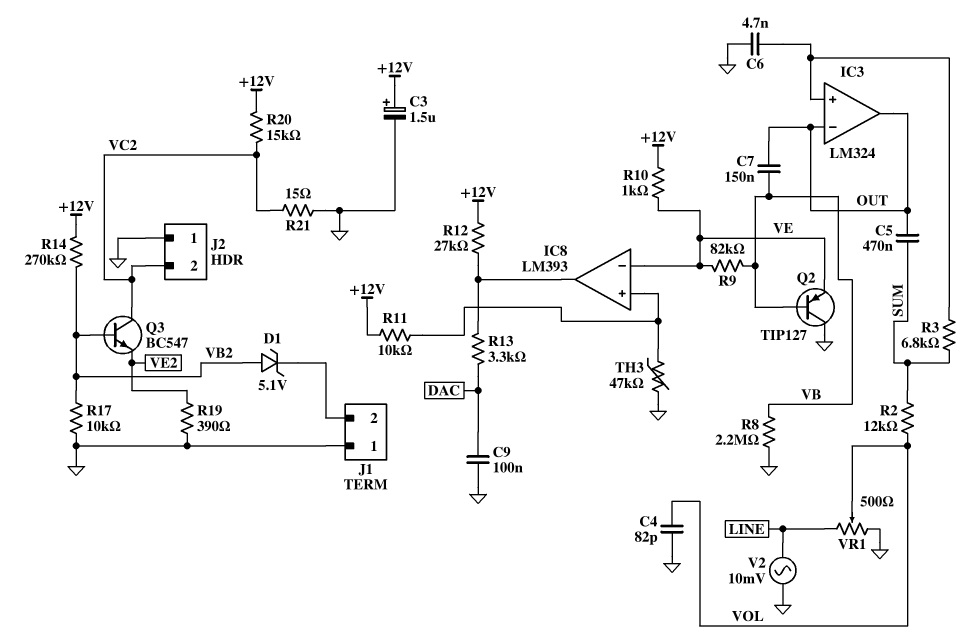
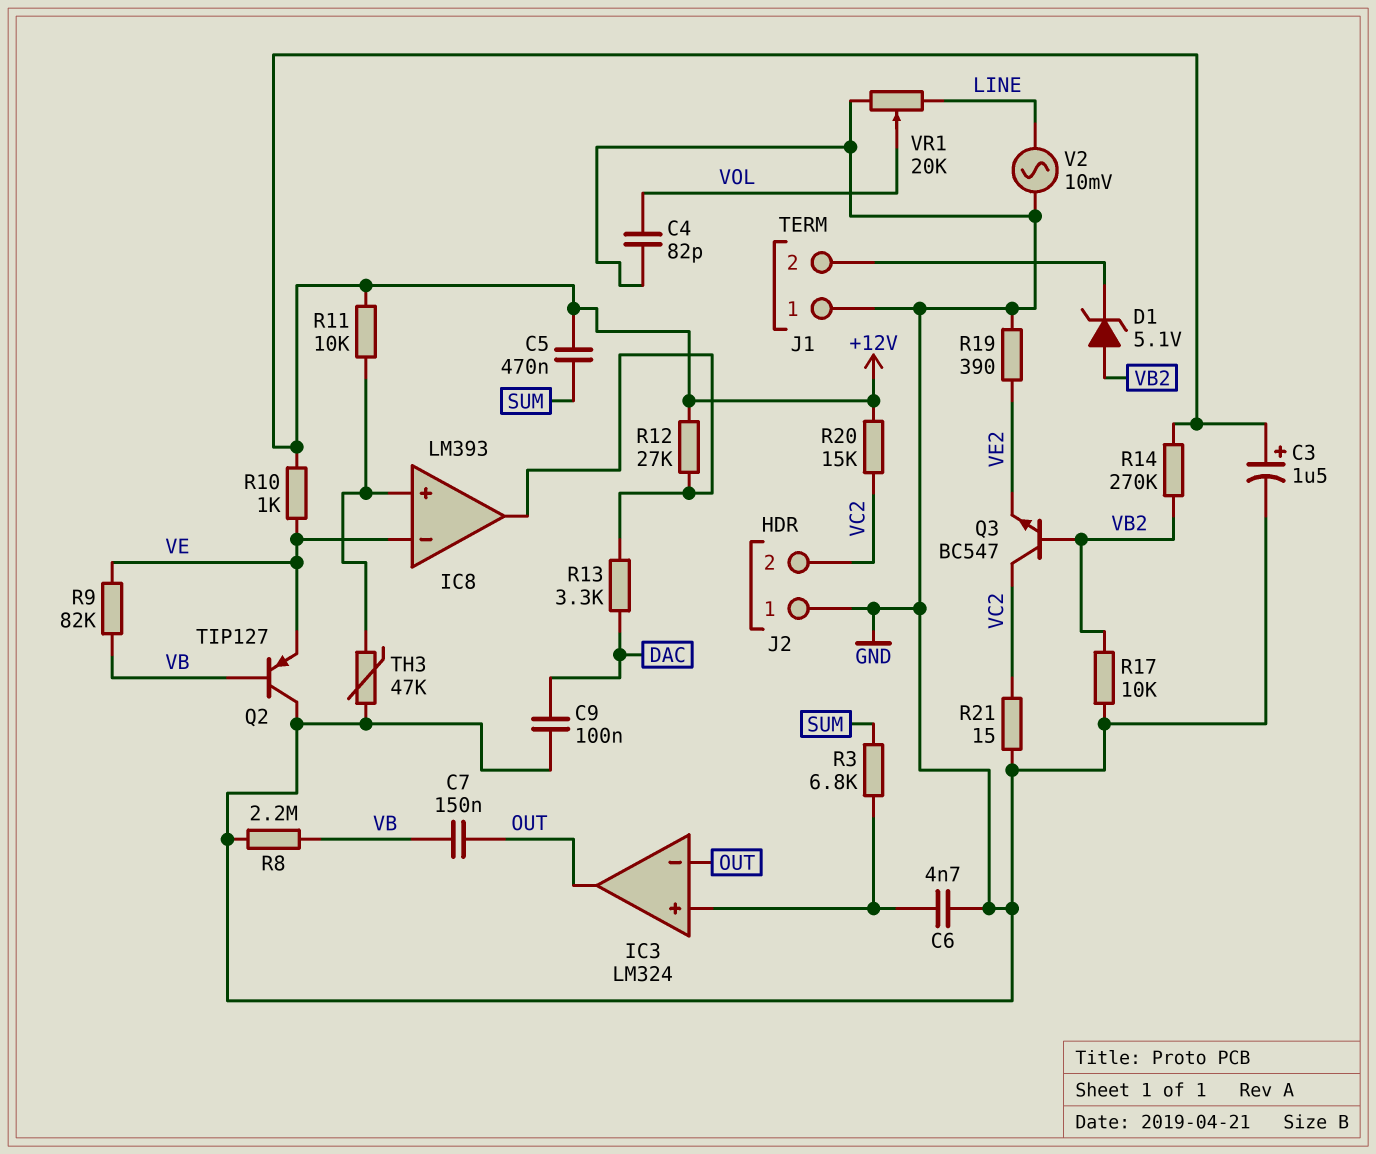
C5: 470nF (OUT, SUM) -> 470nF (+12V, SUM)
R2: 12k (SUM, VOL) -> none
VR1: 500 (GND, LINE, wiper VOL) -> 20k (GND, LINE, wiper VOL)

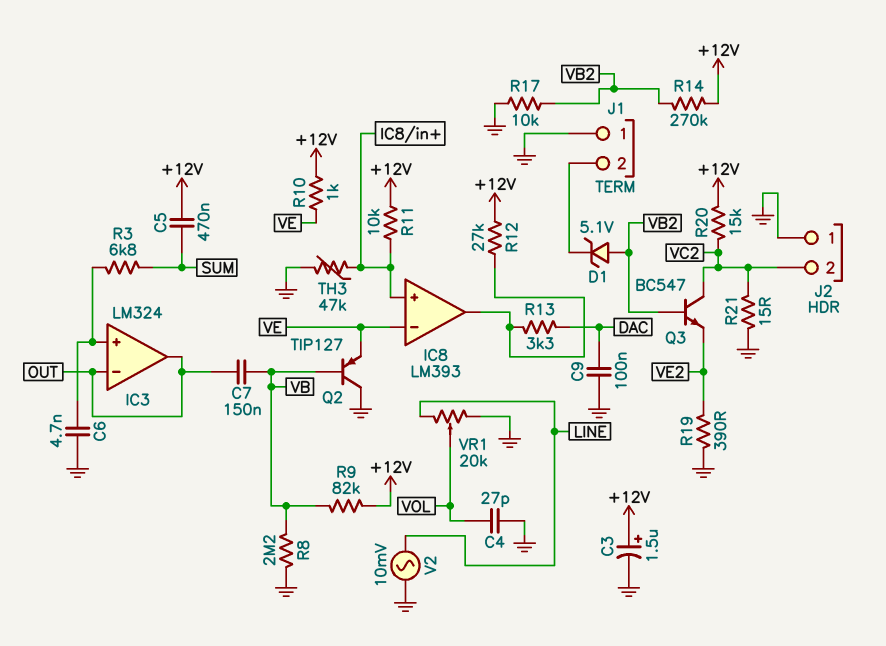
C4: 82pF (GND, VOL) -> 27pF (GND, VOL)
R9: 82k (VB, VE) -> 82k (+12V, VB)

